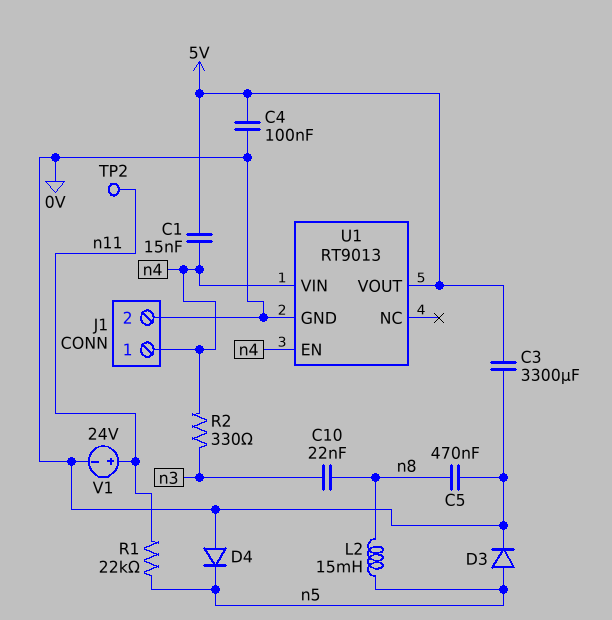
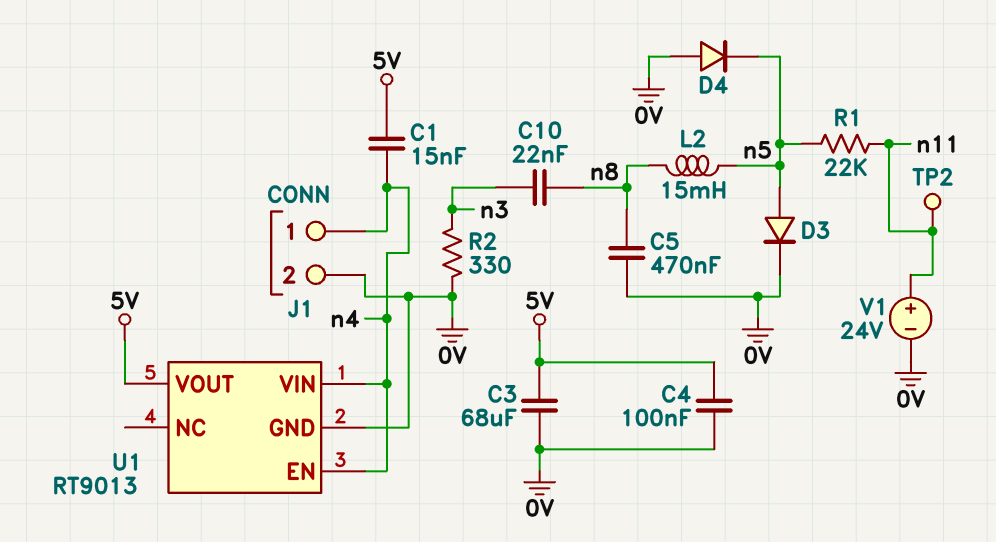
C3: 3300uF (0V, 5V) -> 68uF (0V, 5V)
R2: 330 (n3, n4) -> 330 (0V, n3)

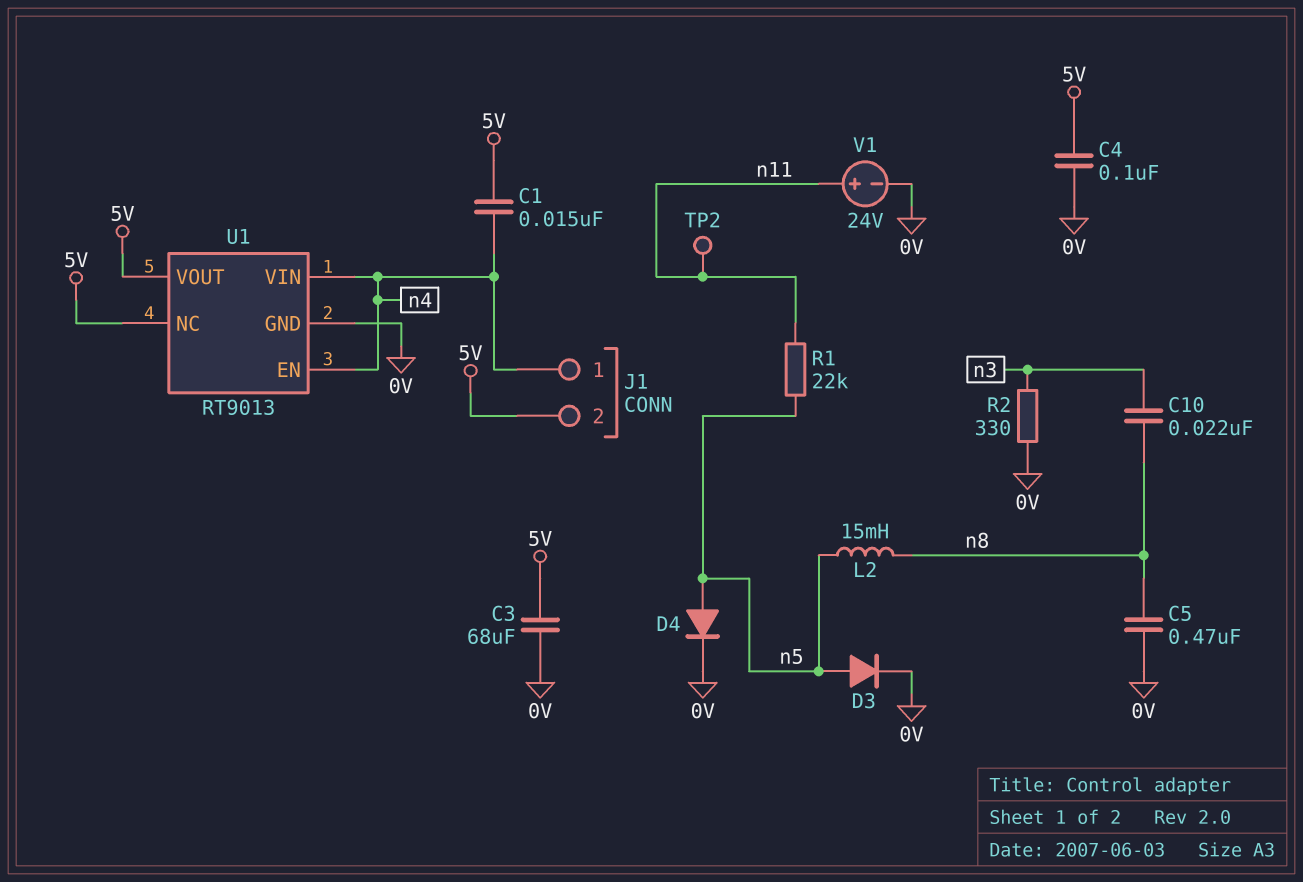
D4: diode (A 0V, K n5) -> diode (A n5, K 0V)
J1 pin 2: 0V -> 5V
U1 pin NC: none -> 5V

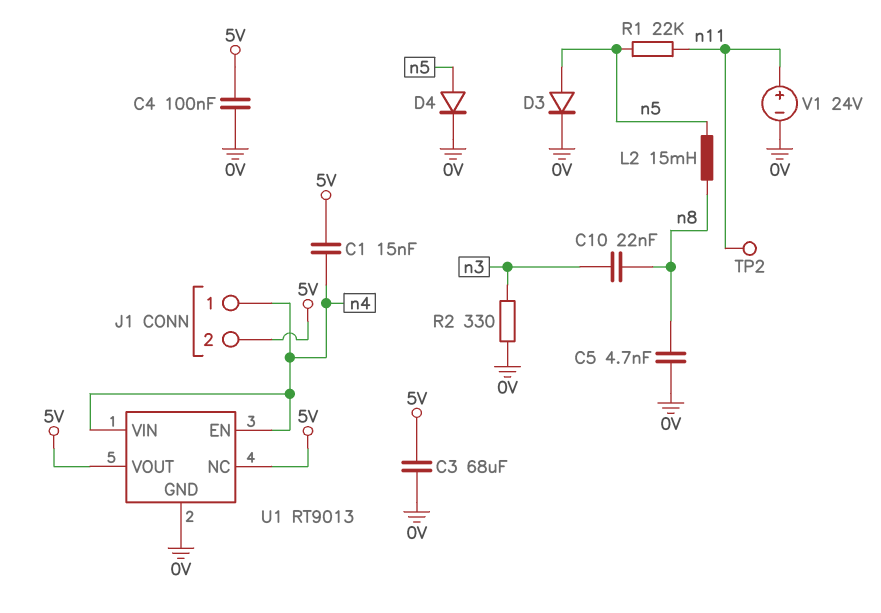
C5: 470nF (0V, n8) -> 4.7nF (0V, n8)

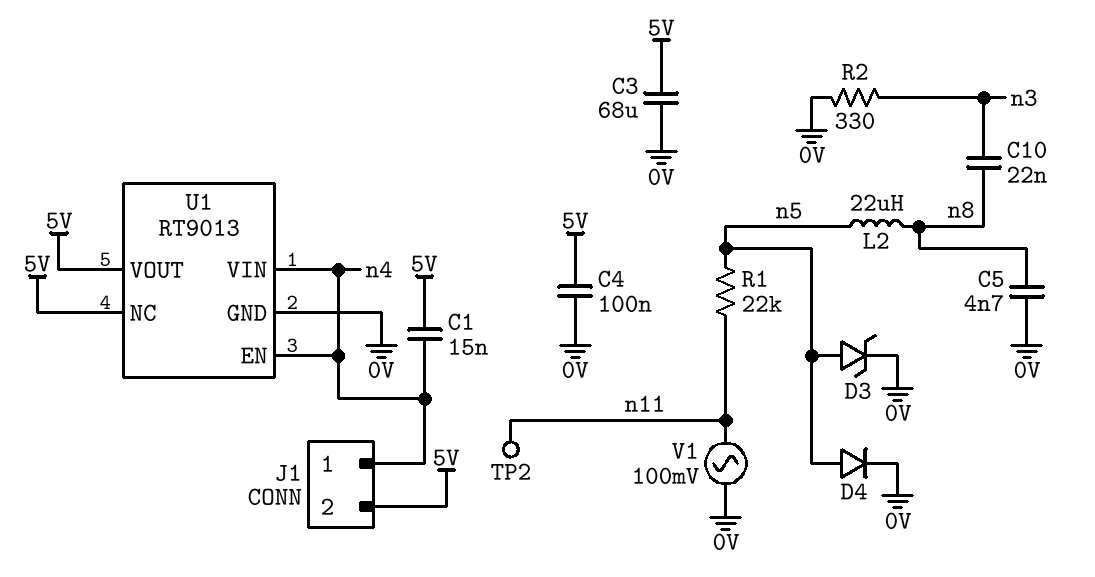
D3: diode (A n5, K 0V) -> zener (A n5, K 0V)
L2: 15mH (n5, n8) -> 22uH (n5, n8)
V1: 24V (plus n11, minus 0V) -> AC 100mV (0V, n11)

